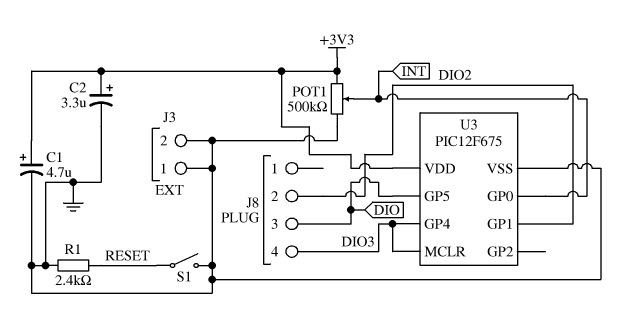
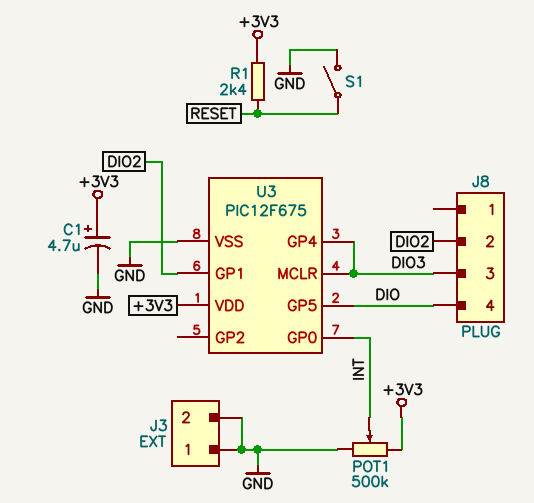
C2: 3.3uF (plus +3V3, minus GND) -> none
J8 pin 3: DIO -> DIO3
J8 pin 4: DIO3 -> DIO
R1: 2.4k (GND, RESET) -> 2.4k (+3V3, RESET)

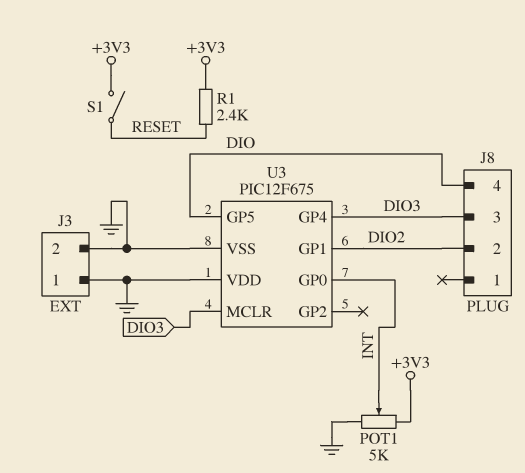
C1: 4.7uF (plus +3V3, minus GND) -> none
POT1: 500k (+3V3, GND, wiper INT) -> 5k (+3V3, GND, wiper INT)
S1: switch (GND, RESET) -> switch (+3V3, RESET)
U3 pin VDD: +3V3 -> GND

